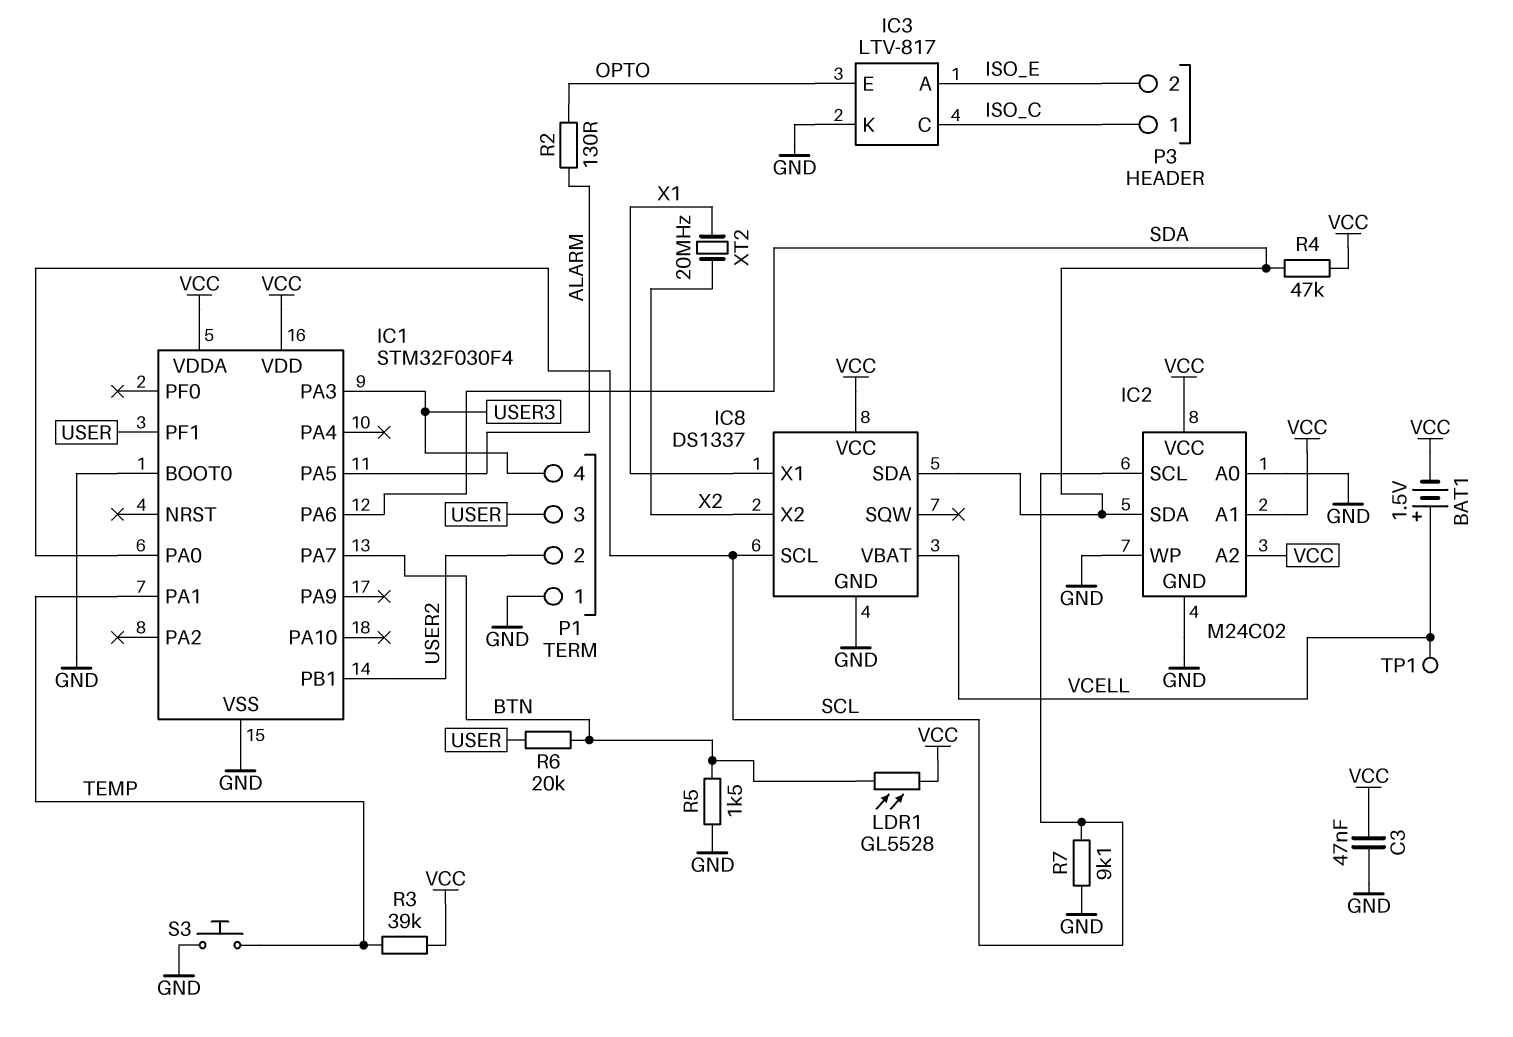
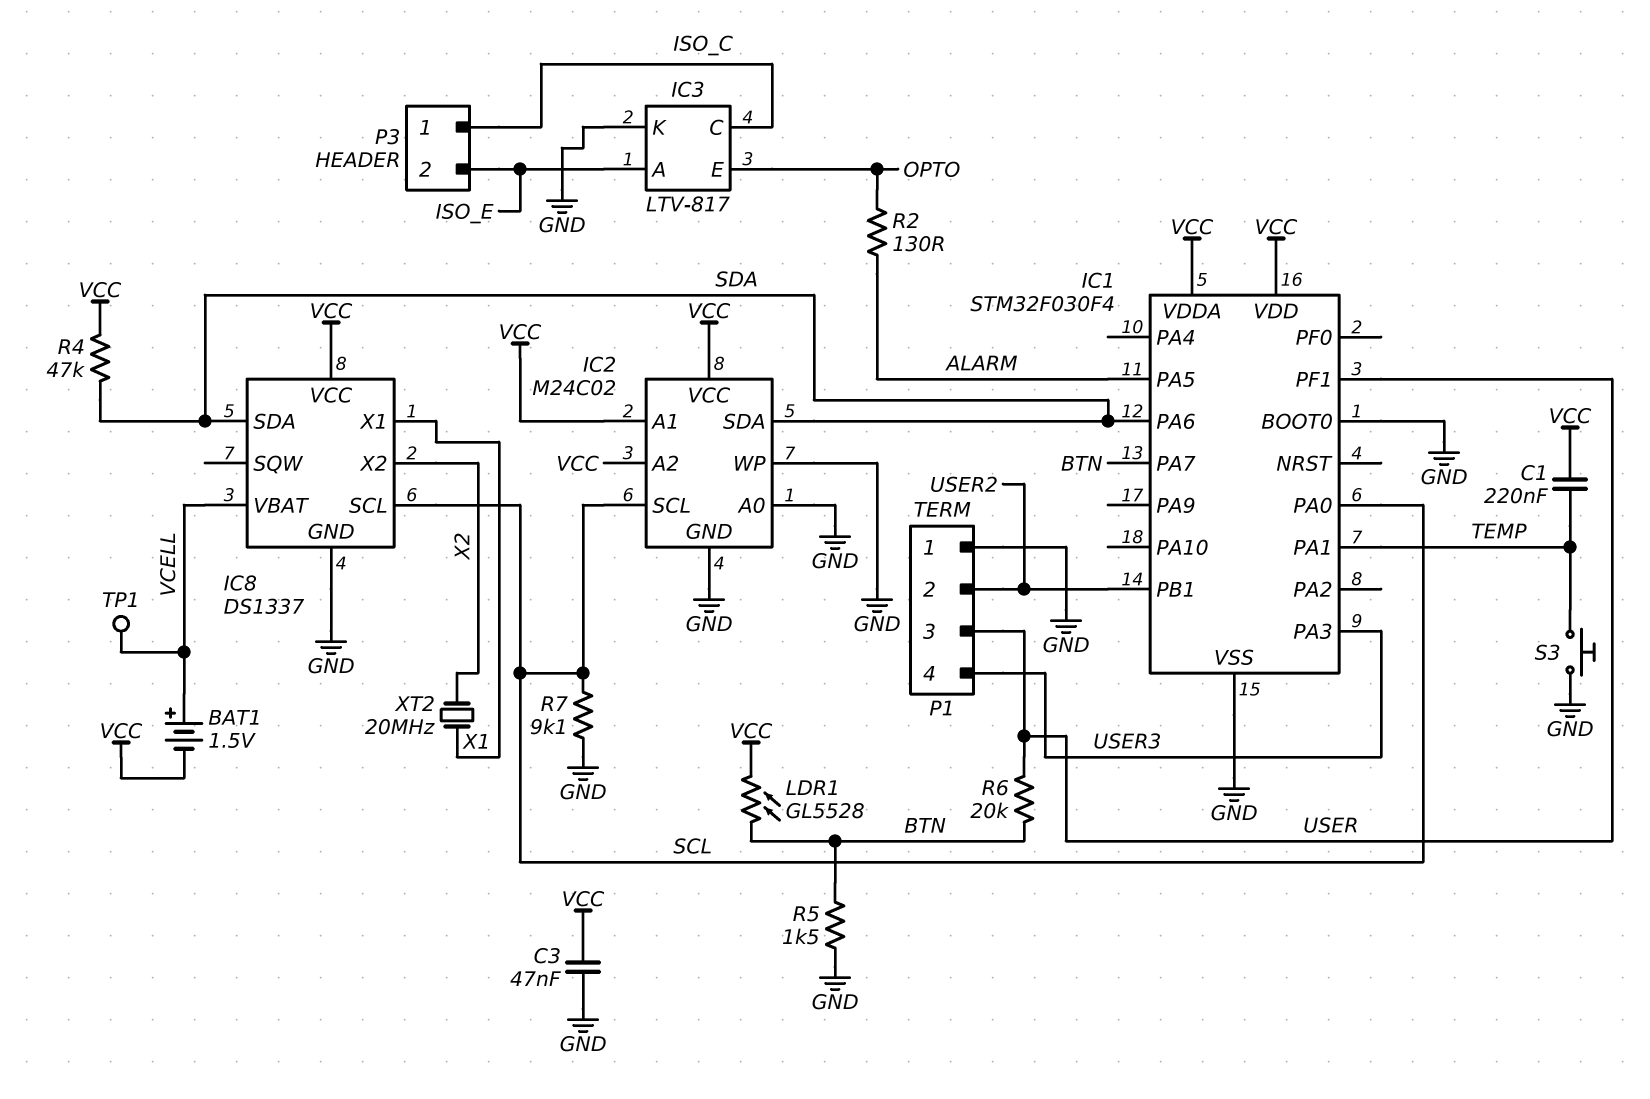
C1: none -> 220nF (TEMP, VCC)
R3: 39k (TEMP, VCC) -> none

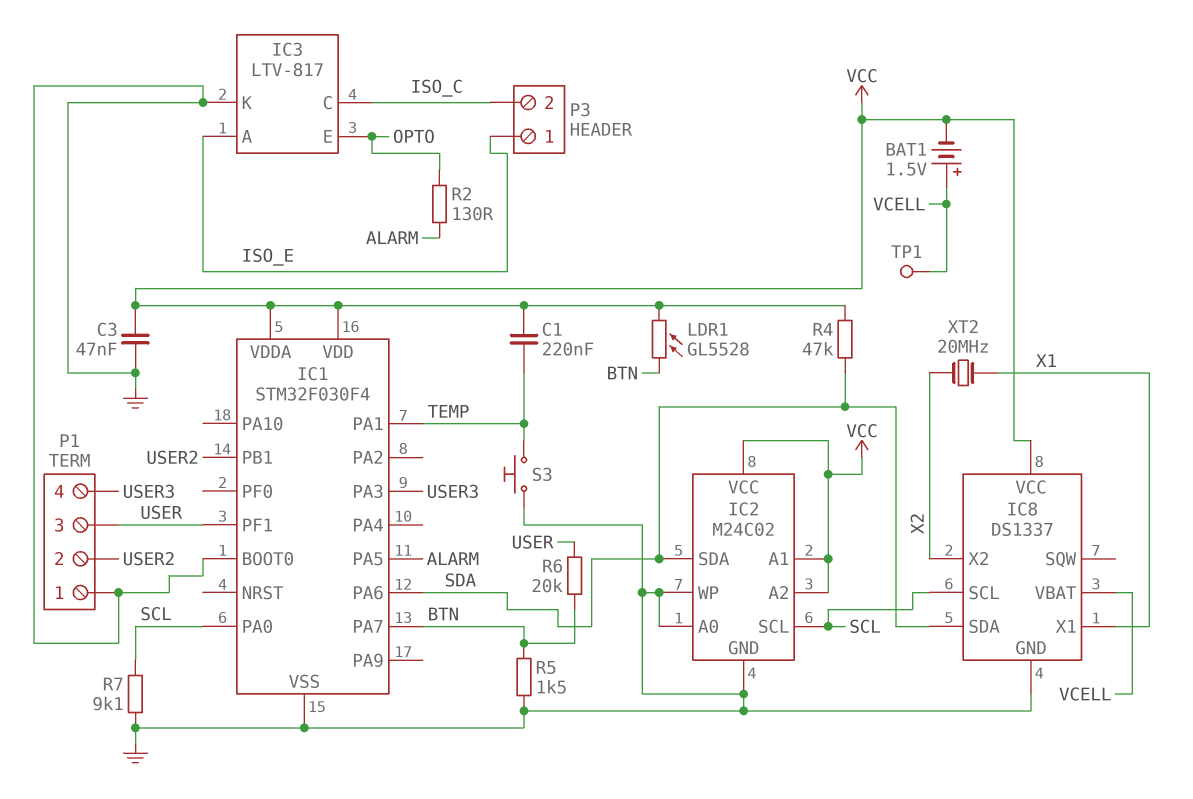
P3 pin 1: ISO_C -> ISO_E
P3 pin 2: ISO_E -> ISO_C

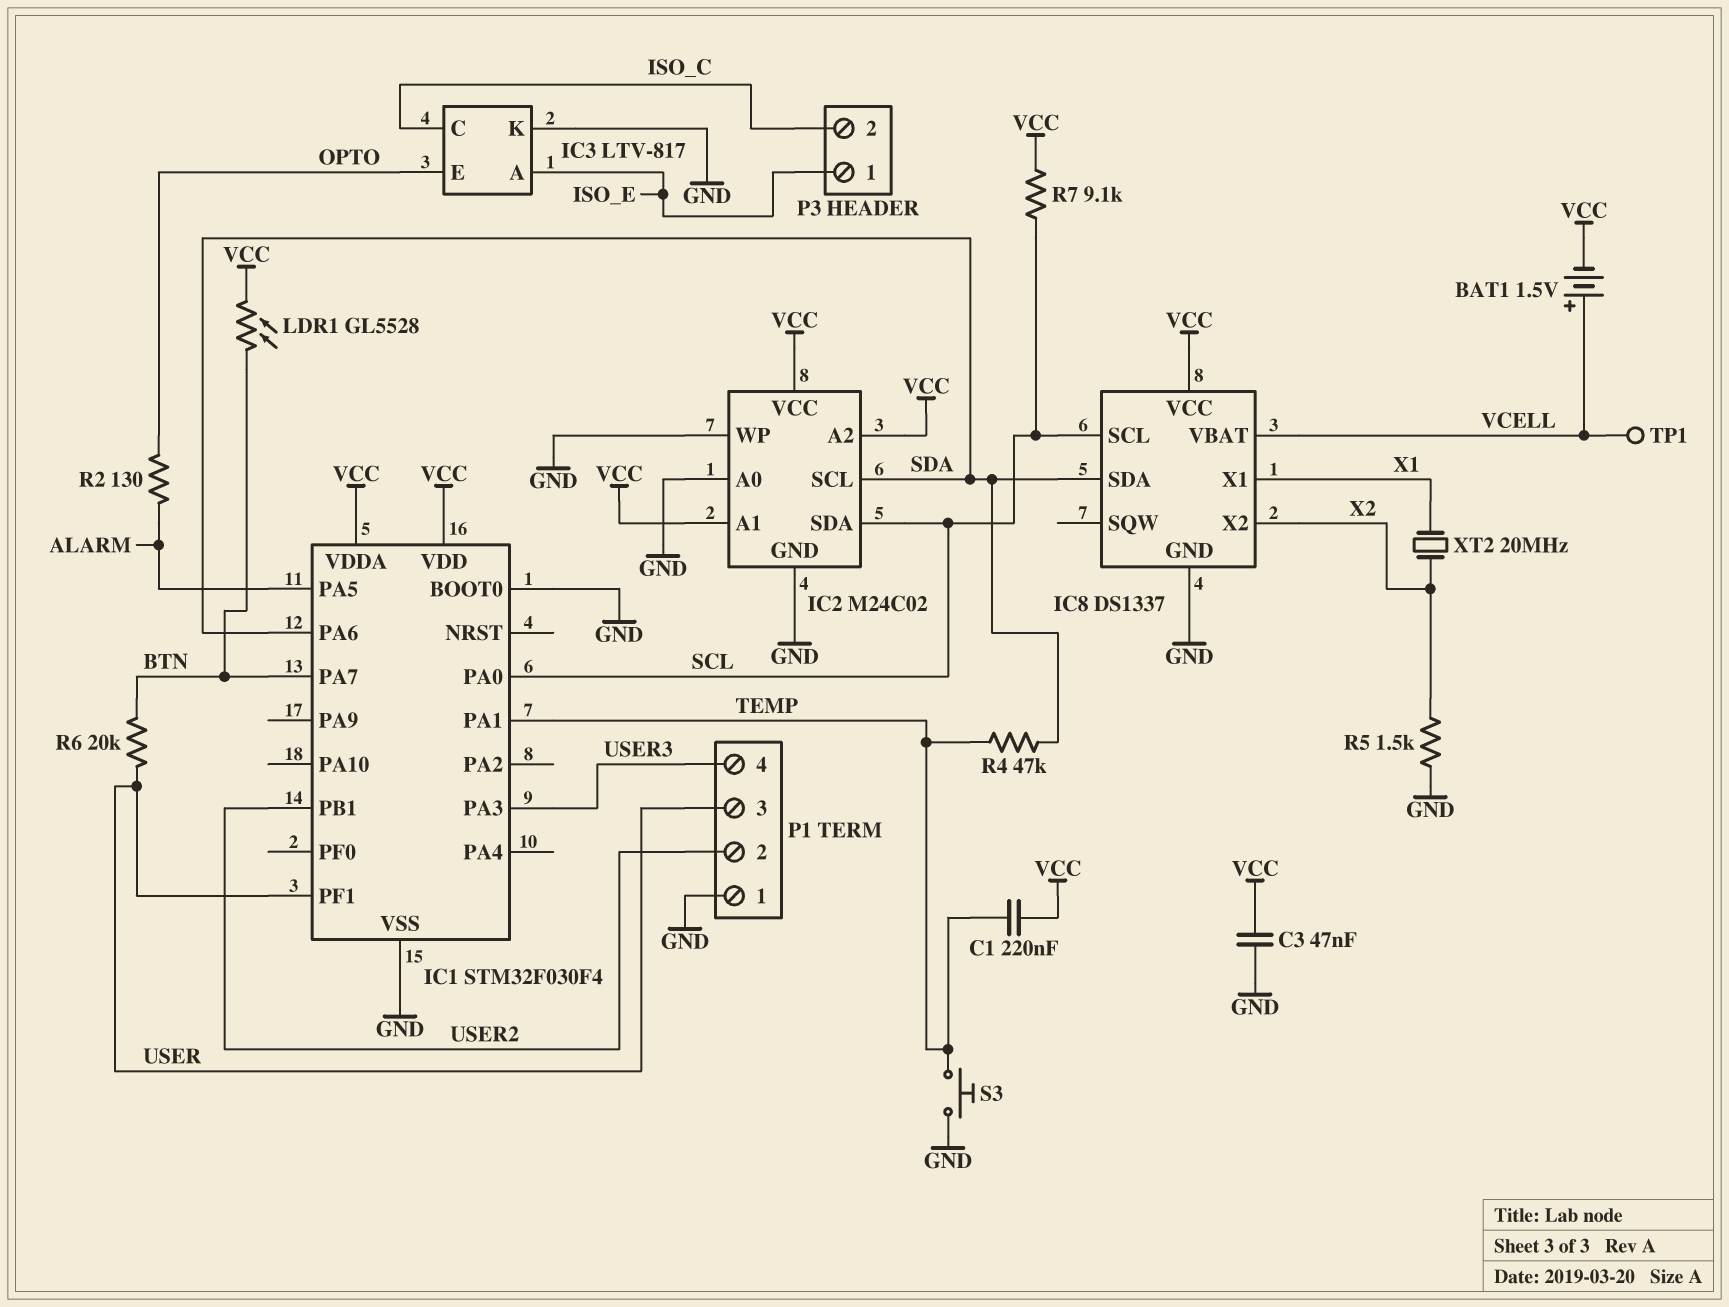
IC2 pin SCL: SCL -> SDA
IC2 pin SDA: SDA -> SCL
R4: 47k (SDA, VCC) -> 47k (SDA, TEMP)
R5: 1.5k (BTN, GND) -> 1.5k (GND, X2)
R7: 9.1k (GND, SCL) -> 9.1k (SCL, VCC)

